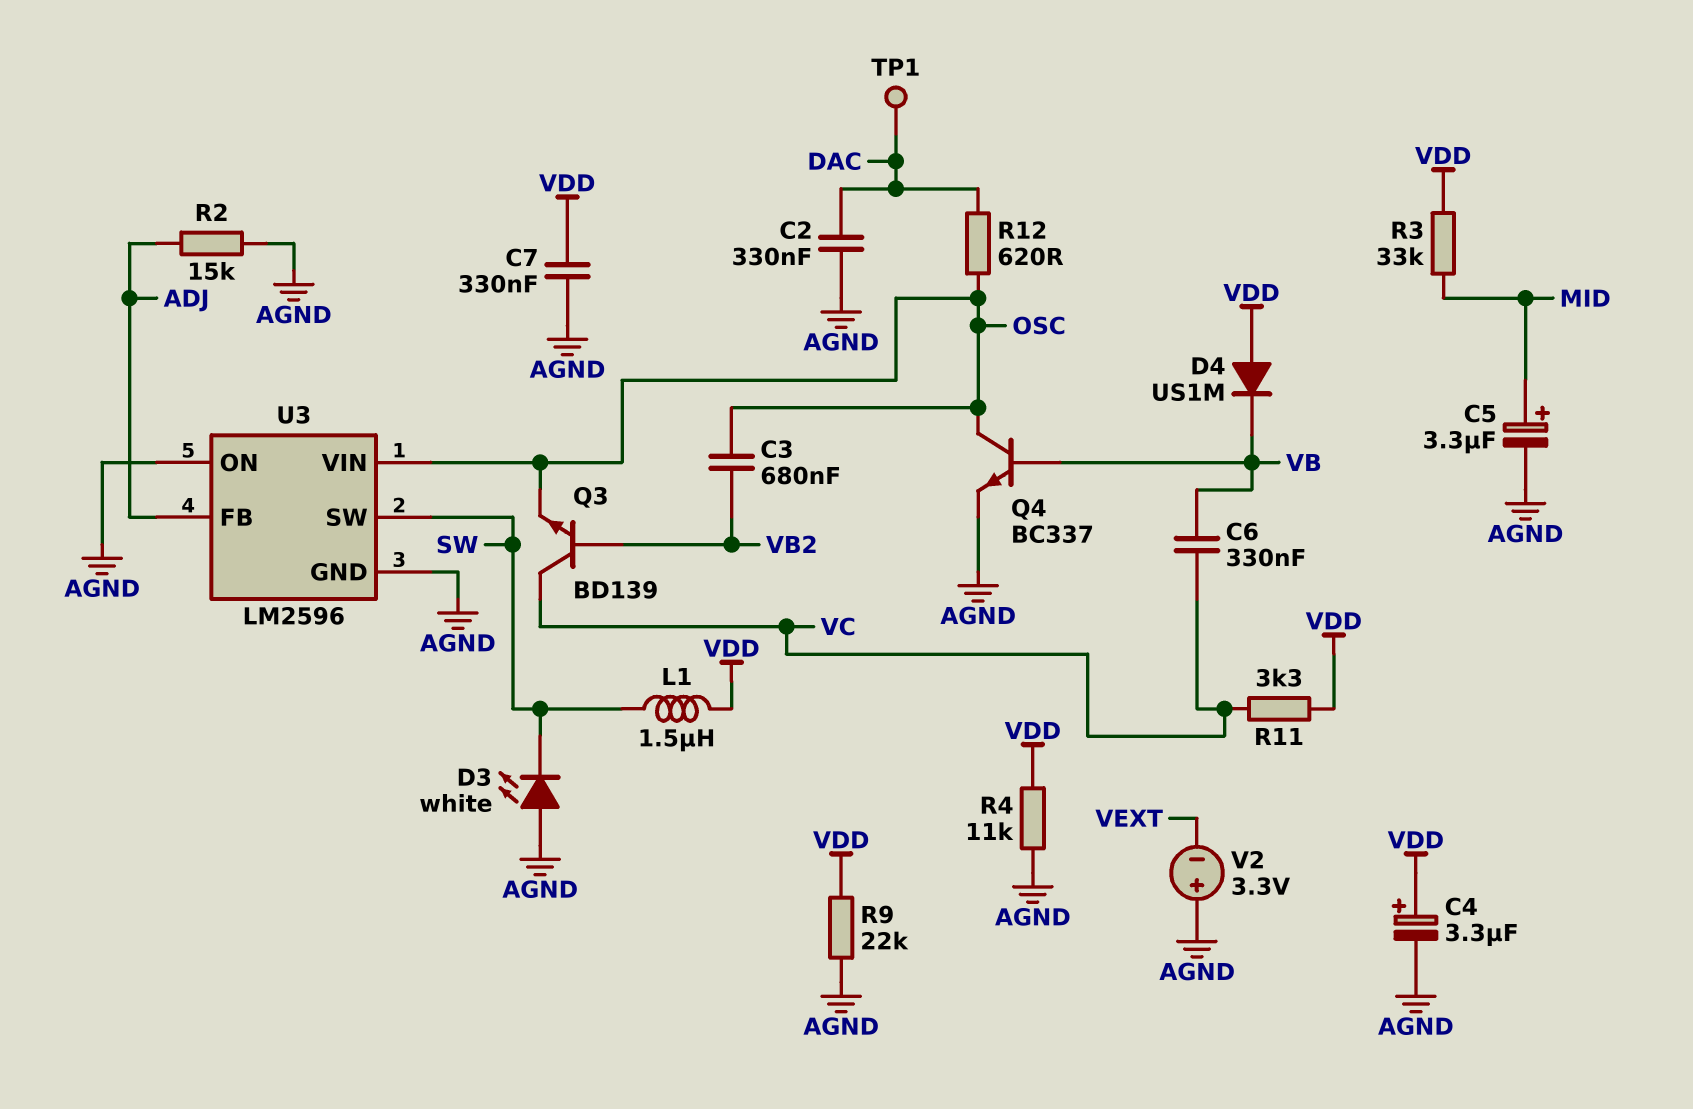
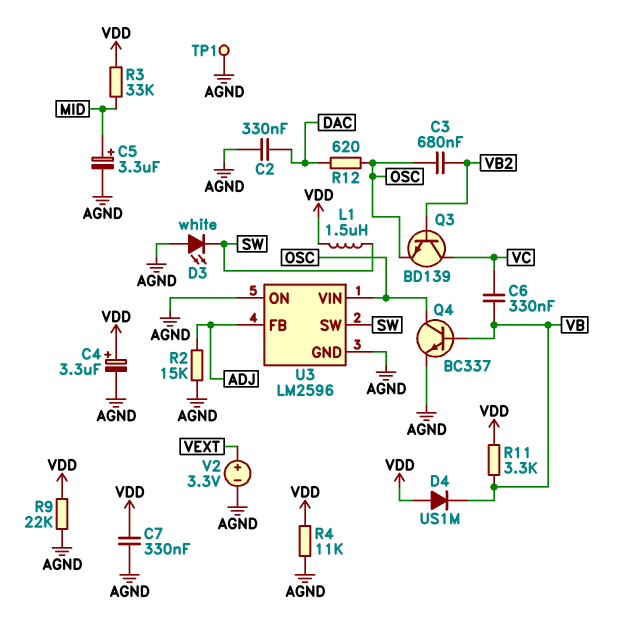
R11: 3.3k (VC, VDD) -> 3.3k (VB, VDD)
TP1: test point (DAC) -> test point (AGND)
V2: 3.3V (plus AGND, minus VEXT) -> 3.3V (plus VEXT, minus AGND)

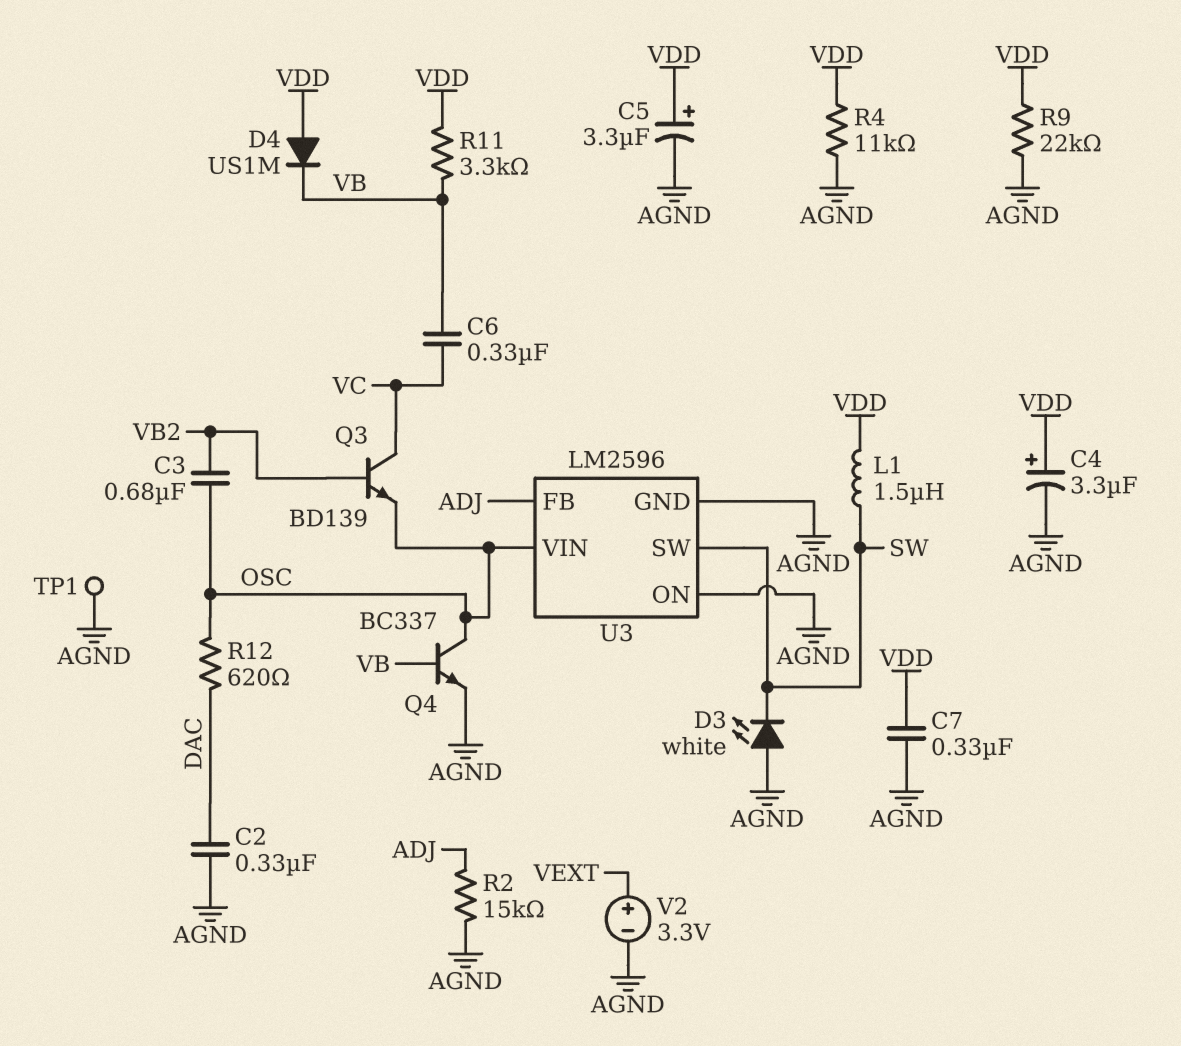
C5: 3.3uF (plus MID, minus AGND) -> 3.3uF (plus VDD, minus AGND)
R3: 33k (MID, VDD) -> none

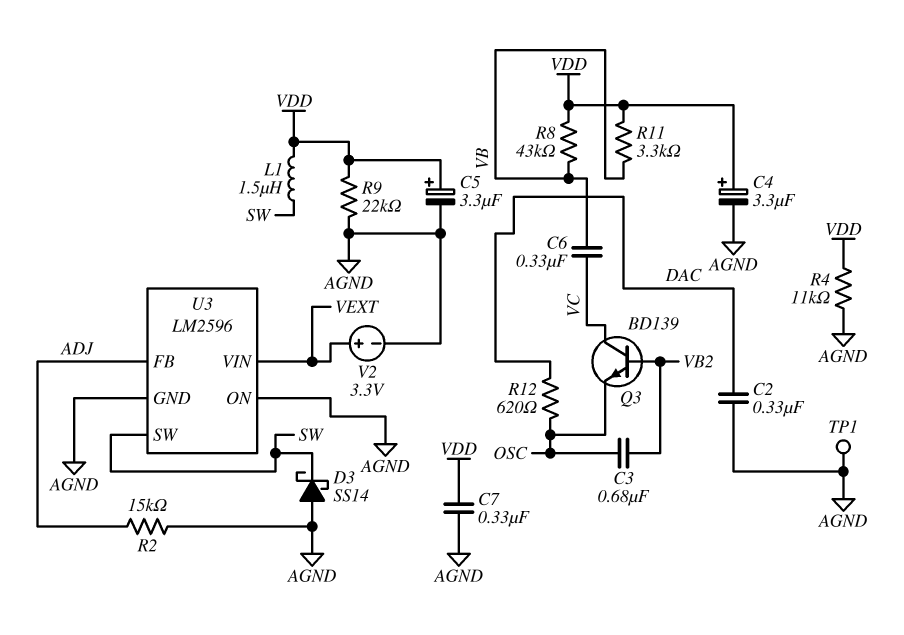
D3: LED white (A AGND, K SW) -> schottky SS14 (A AGND, K SW)
D4: diode US1M (A VDD, K VB) -> none
Q4: NPN BC337 (B VB, C OSC, E AGND) -> none
R8: none -> 43k (VB, VDD)
U3 pin VIN: OSC -> VEXT

